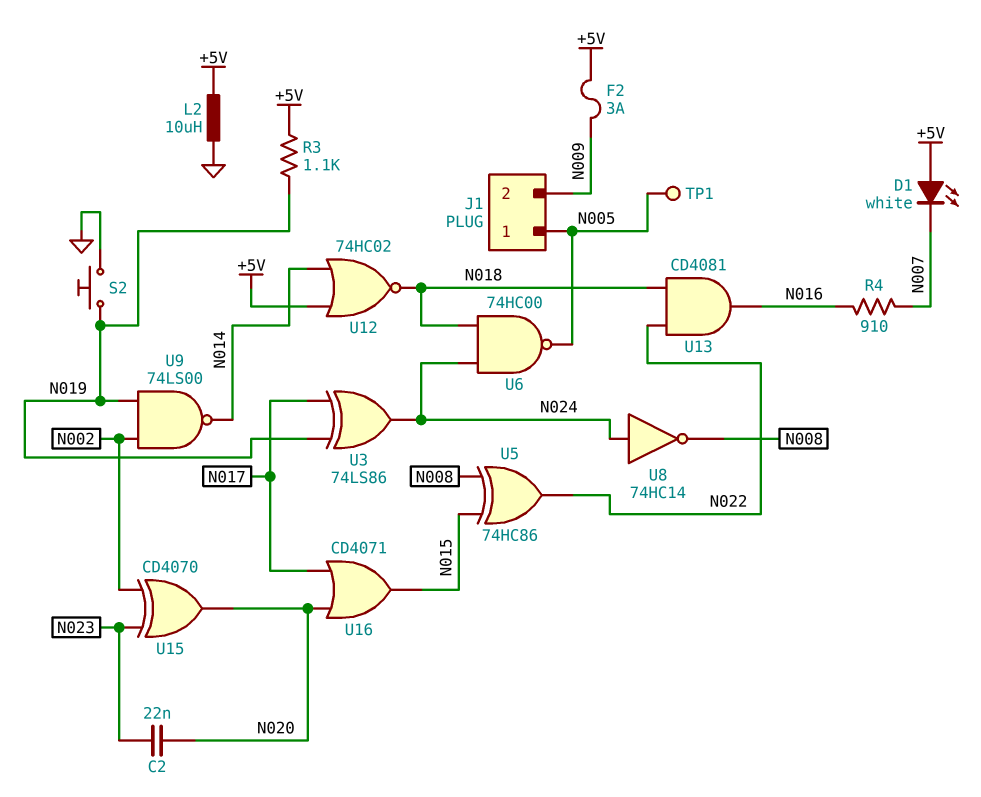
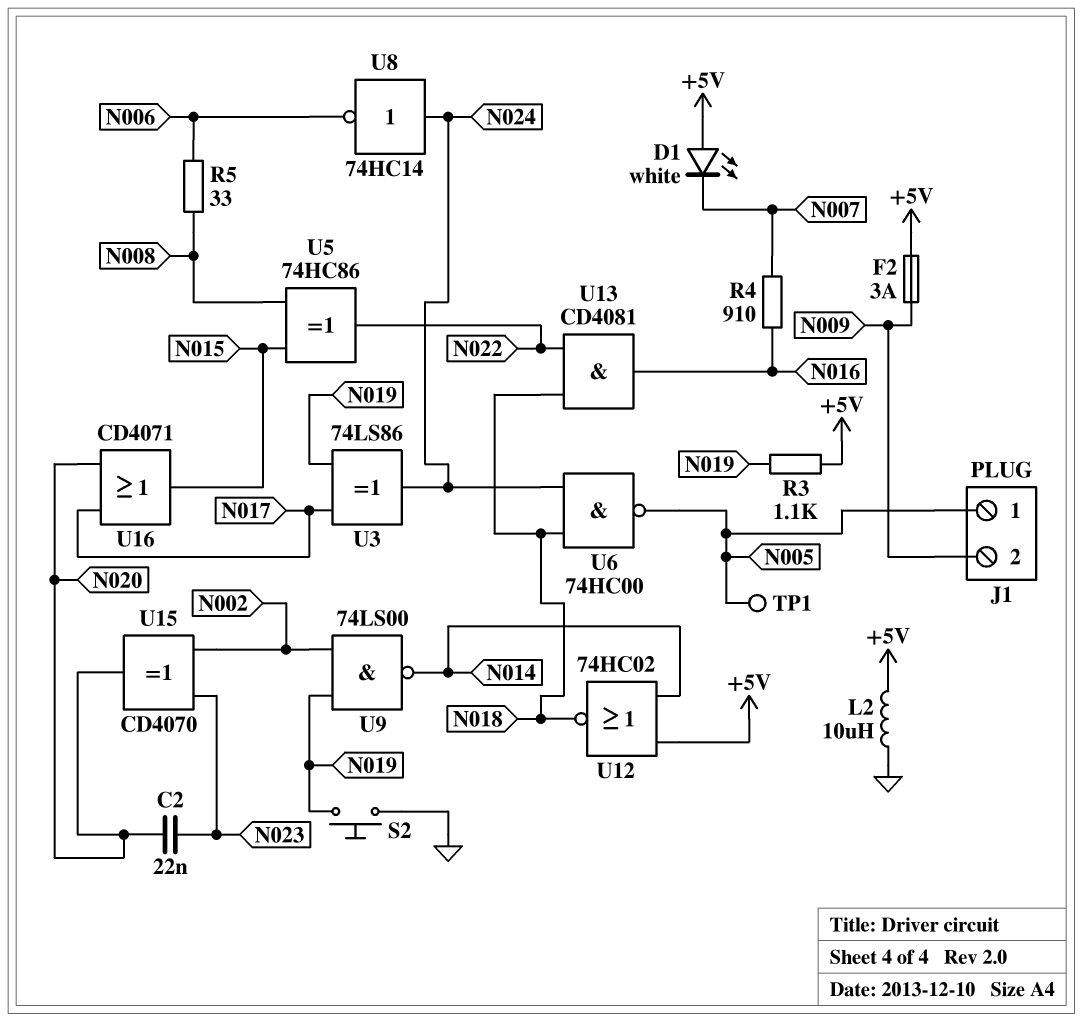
R5: none -> 33 (N006, N008)
U8: NOT 74HC14 (in N024, out N008) -> NOT 74HC14 (in N024, out N006)

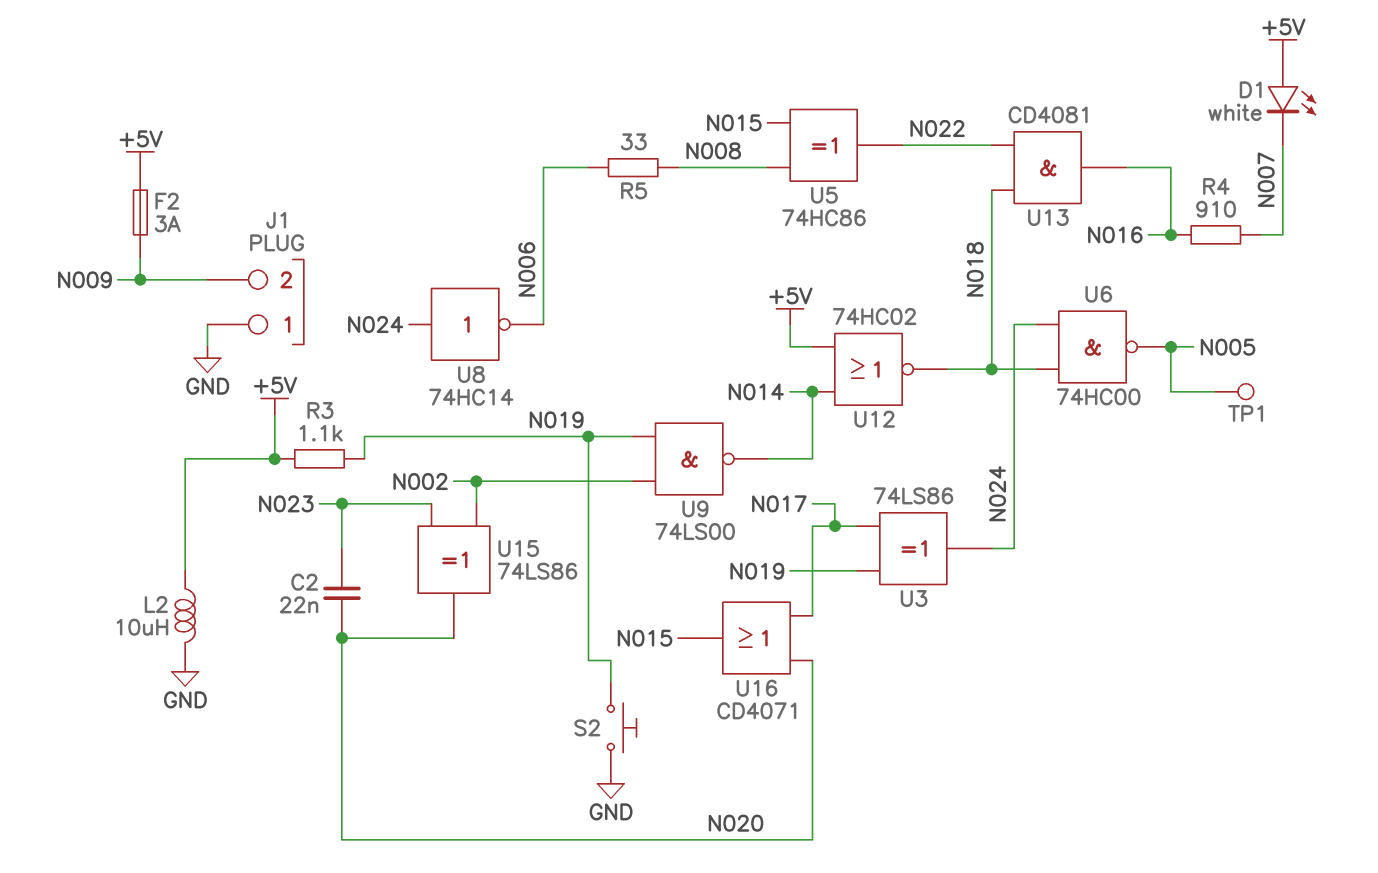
J1 pin 1: N005 -> GND
U15: XOR CD4070 (in N002, in N023, out N020) -> XOR 74LS86 (in N002, in N023, out N020)

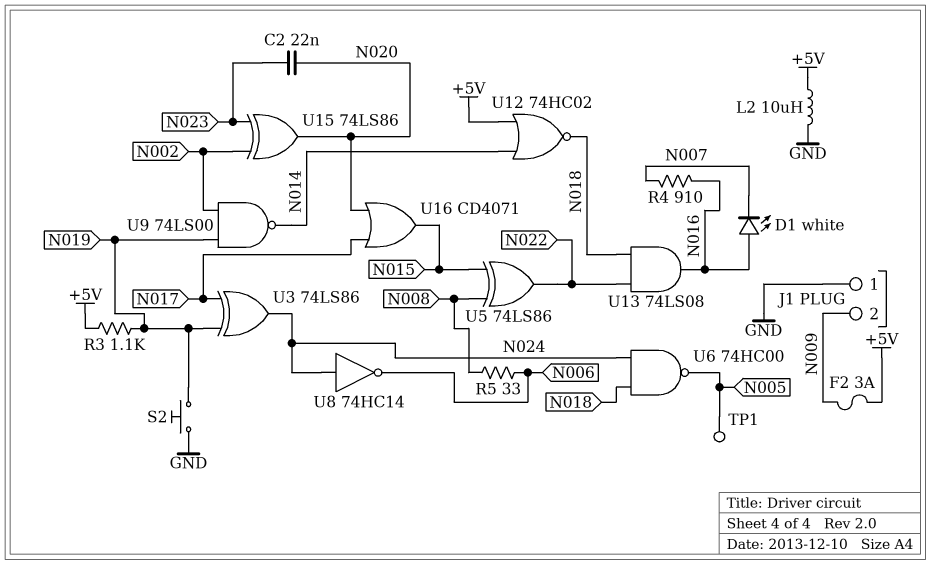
D1: LED white (A +5V, K N007) -> LED white (A N016, K N007)
U5: XOR 74HC86 (in N008, in N015, out N022) -> XOR 74LS86 (in N008, in N015, out N022)
U13: AND CD4081 (in N018, in N022, out N016) -> AND 74LS08 (in N018, in N022, out N016)

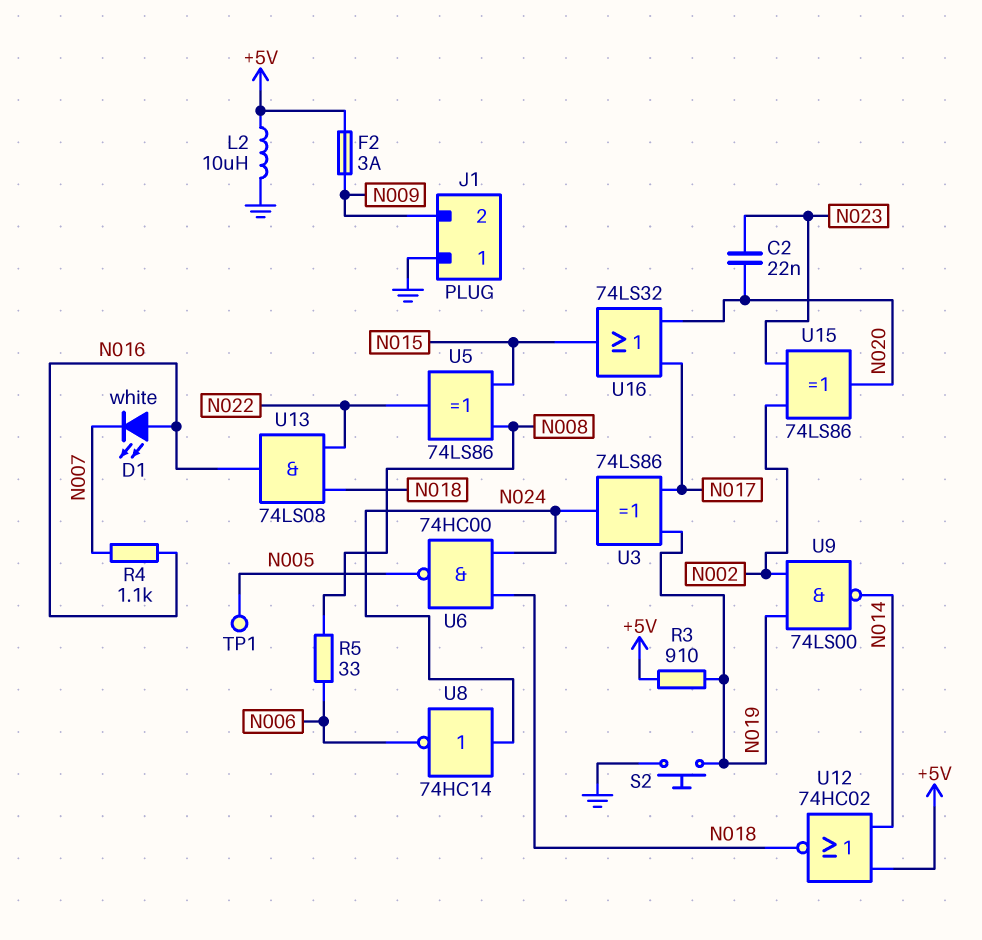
R3: 1.1k (+5V, N019) -> 910 (+5V, N019)
R4: 910 (N007, N016) -> 1.1k (N007, N016)
U16: OR CD4071 (in N017, in N020, out N015) -> OR 74LS32 (in N017, in N020, out N015)

